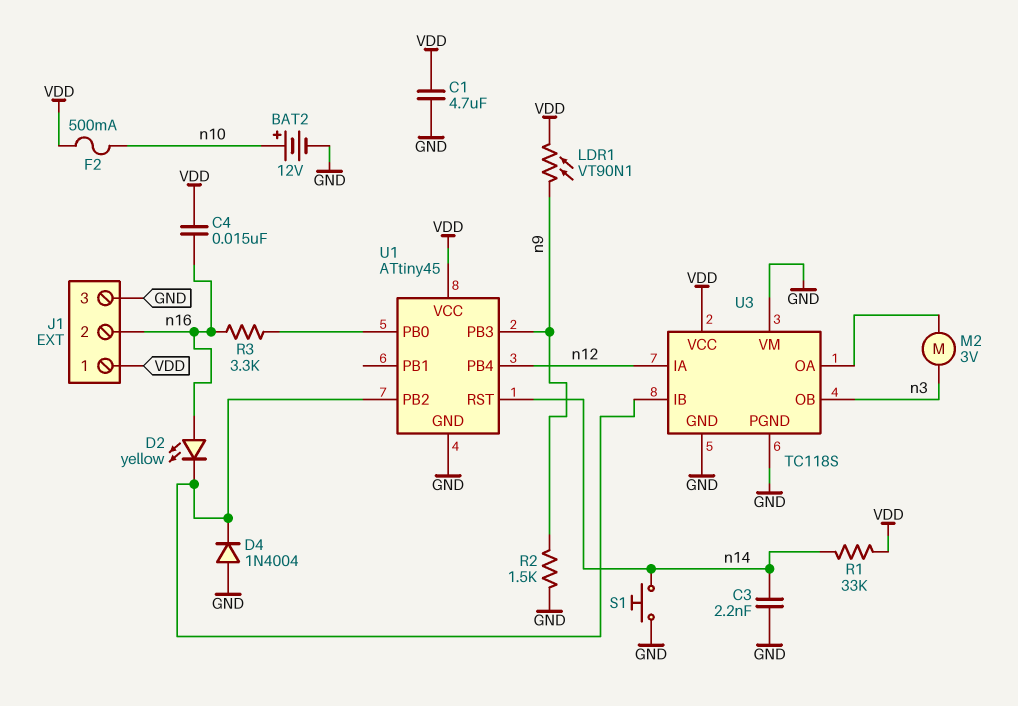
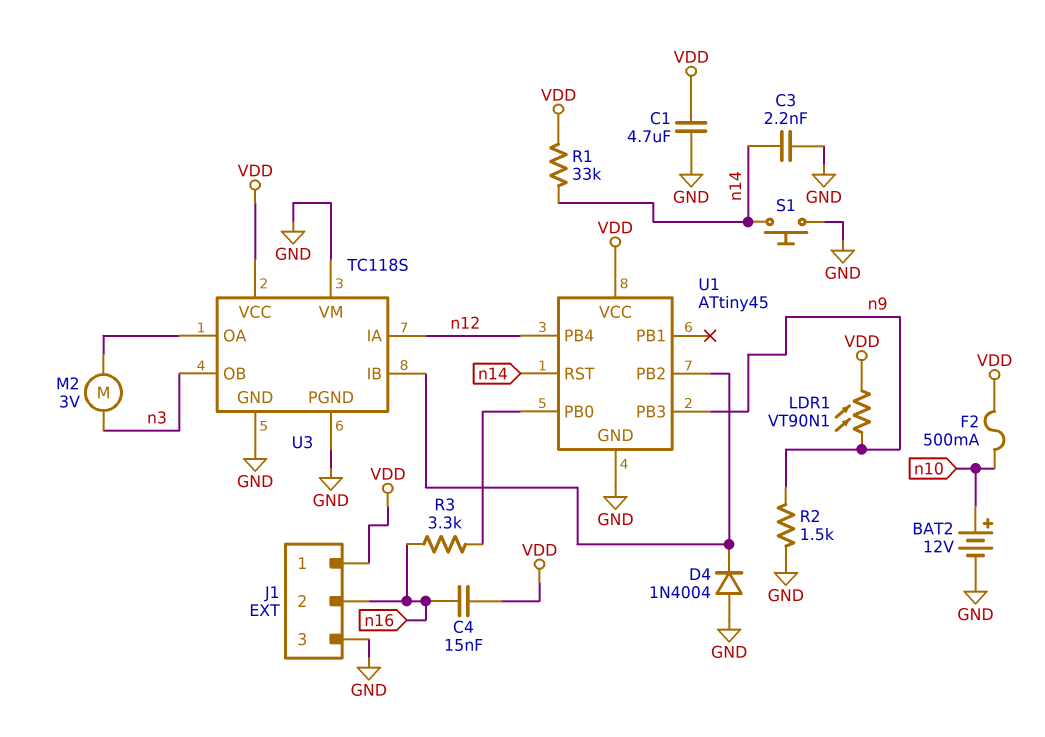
D2: LED yellow (A n16, K U1/PB2) -> none

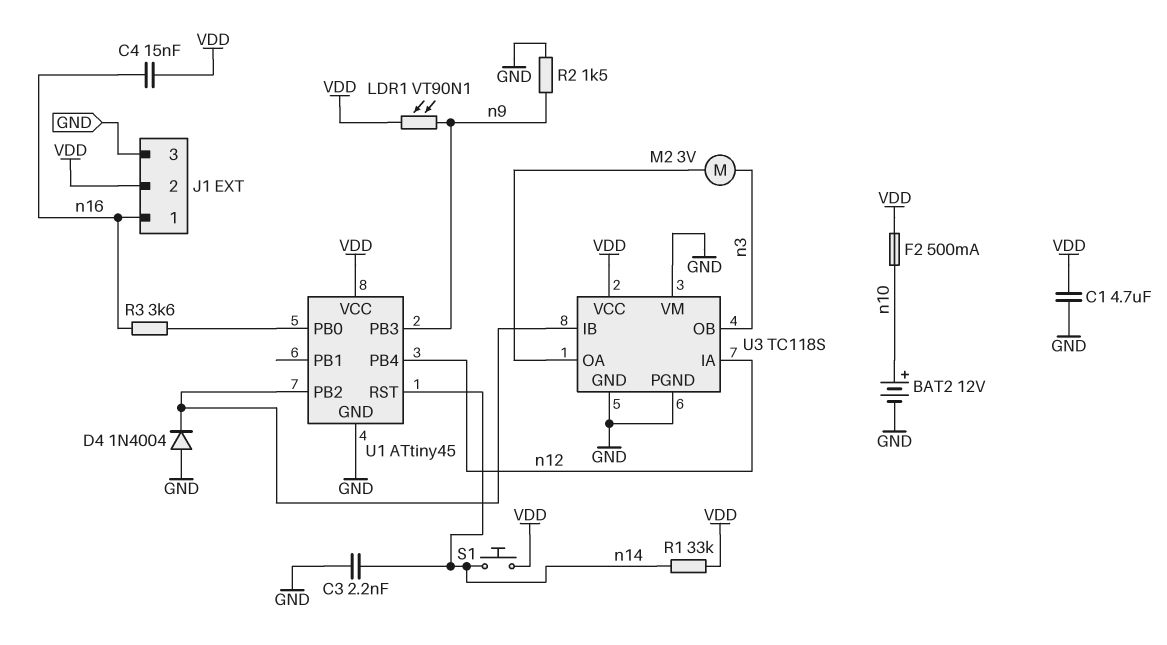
J1 pin 1: VDD -> n16
J1 pin 2: n16 -> VDD
R3: 3.3k (U1/PB0, n16) -> 3.6k (U1/PB0, n16)
S1: button (GND, n14) -> button (VDD, n14)

